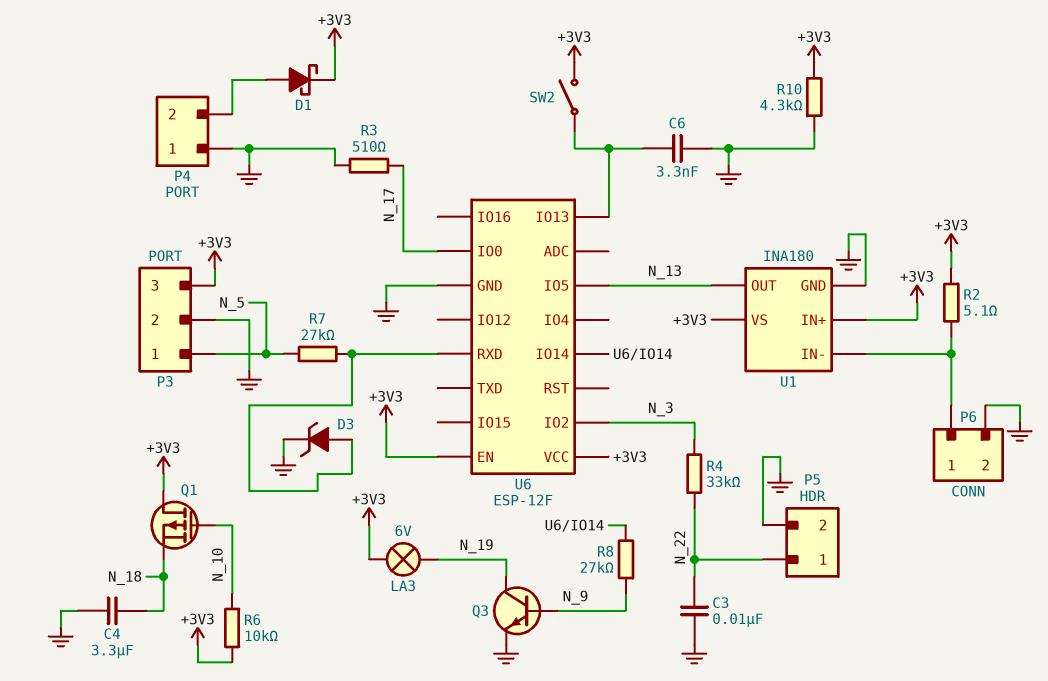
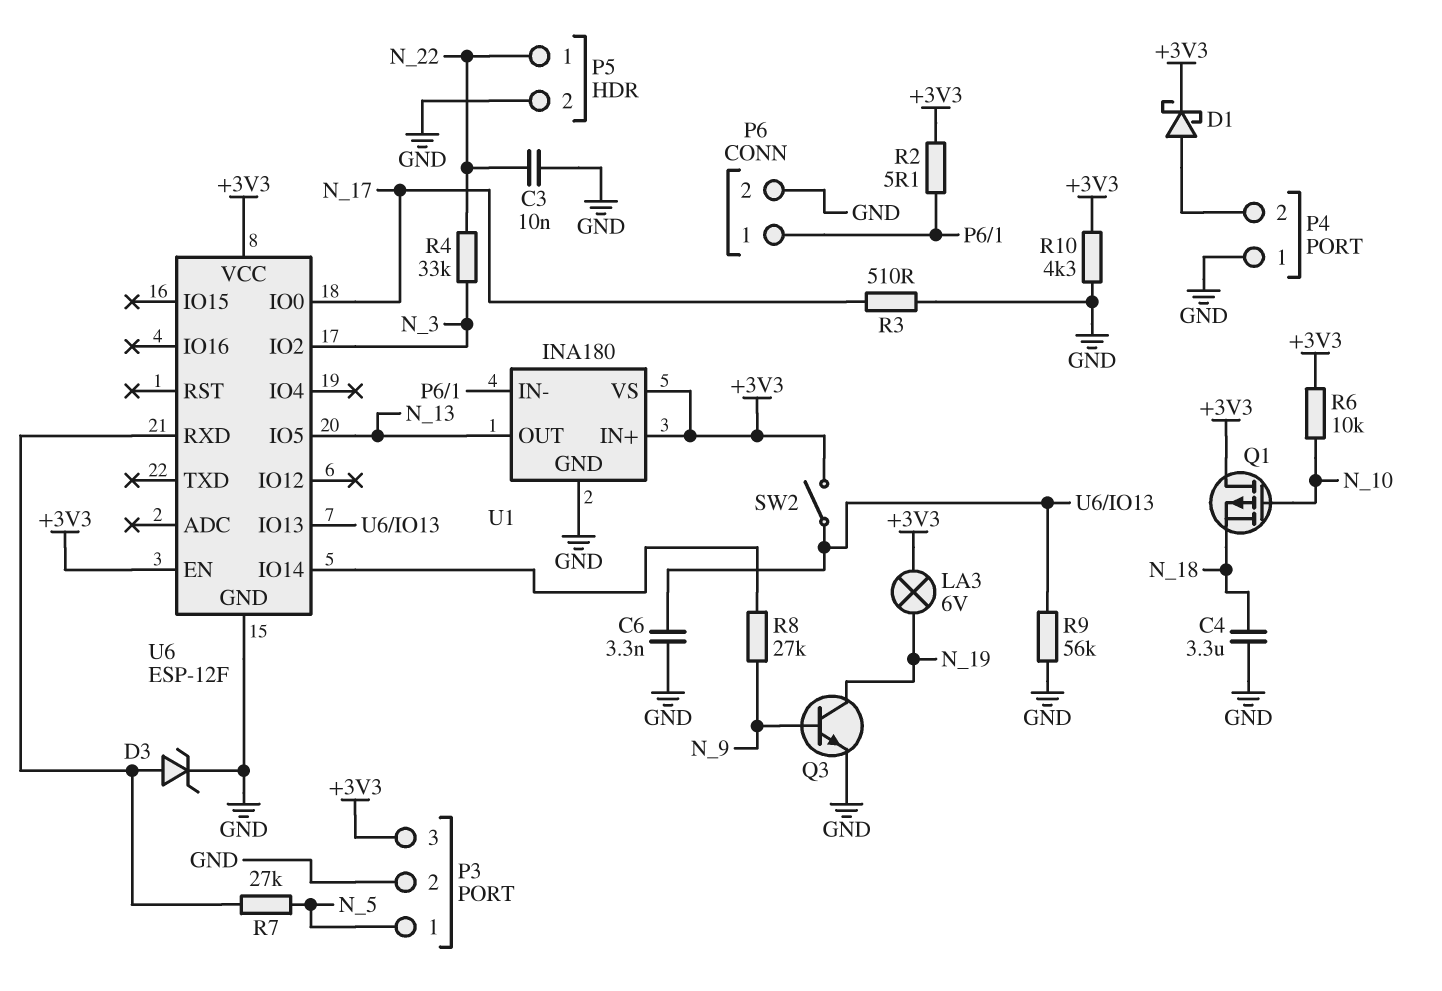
R9: none -> 56k (GND, U6/IO13)

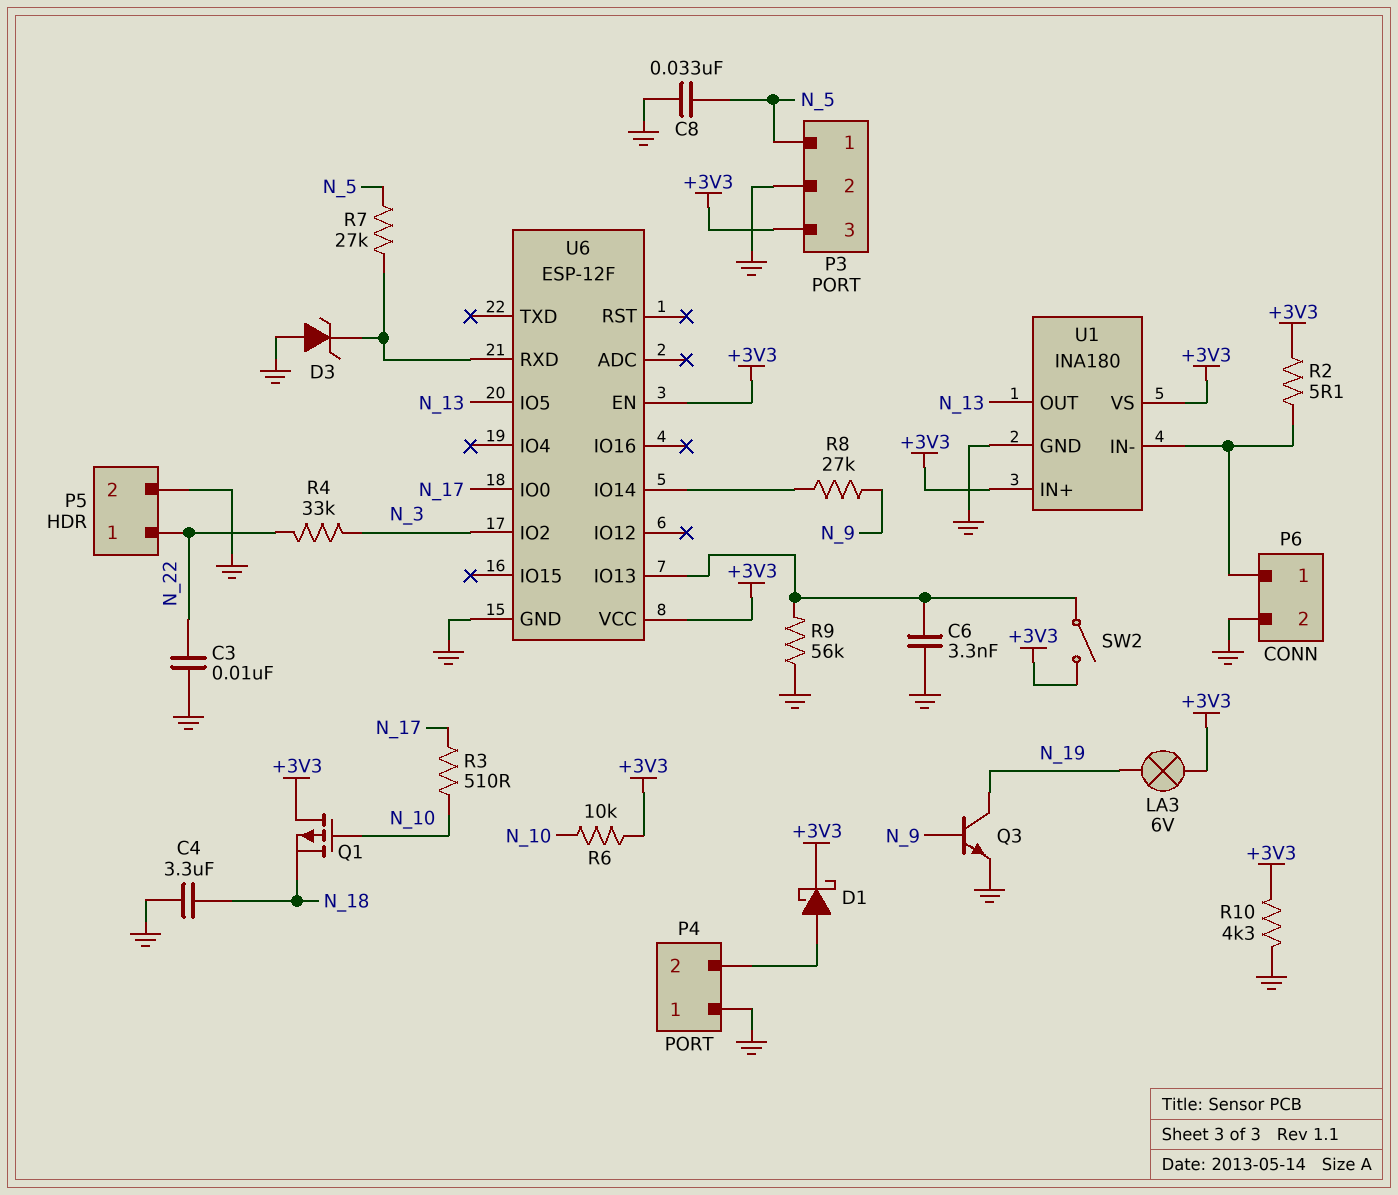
C8: none -> 33nF (GND, N_5)
D3: zener (A U6/RXD, K GND) -> zener (A GND, K U6/RXD)
R3: 510 (GND, N_17) -> 510 (N_10, N_17)

